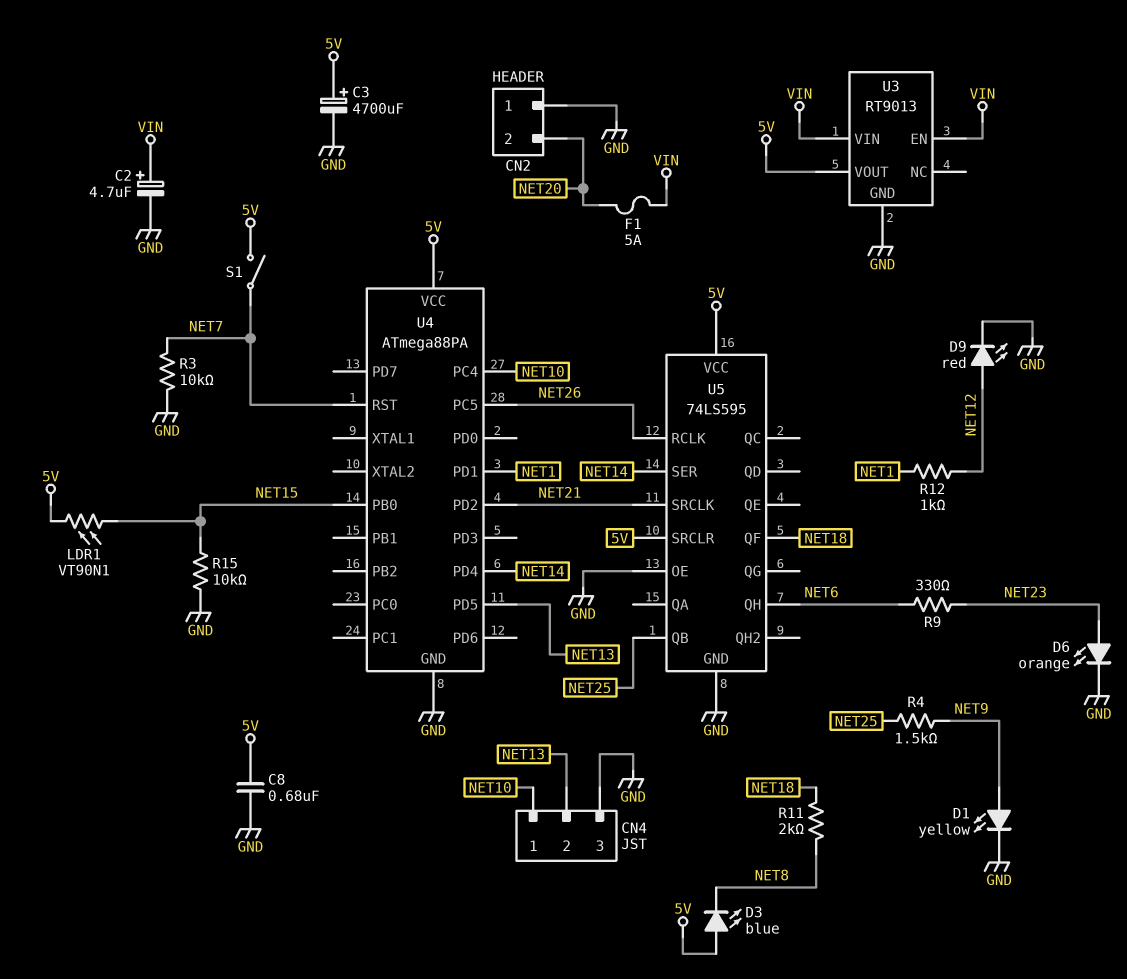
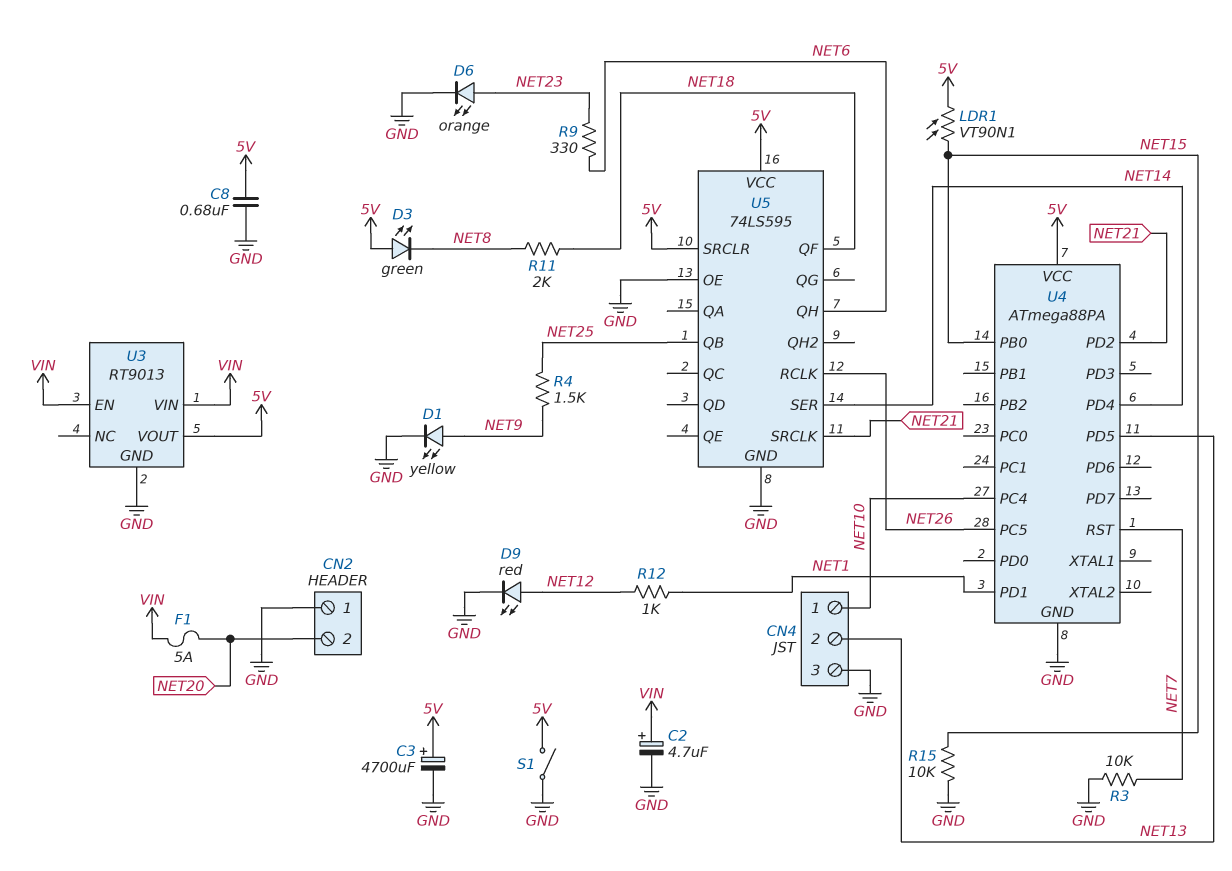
D3: LED blue (A 5V, K NET8) -> LED green (A 5V, K NET8)
S1: switch (5V, NET7) -> switch (5V, GND)

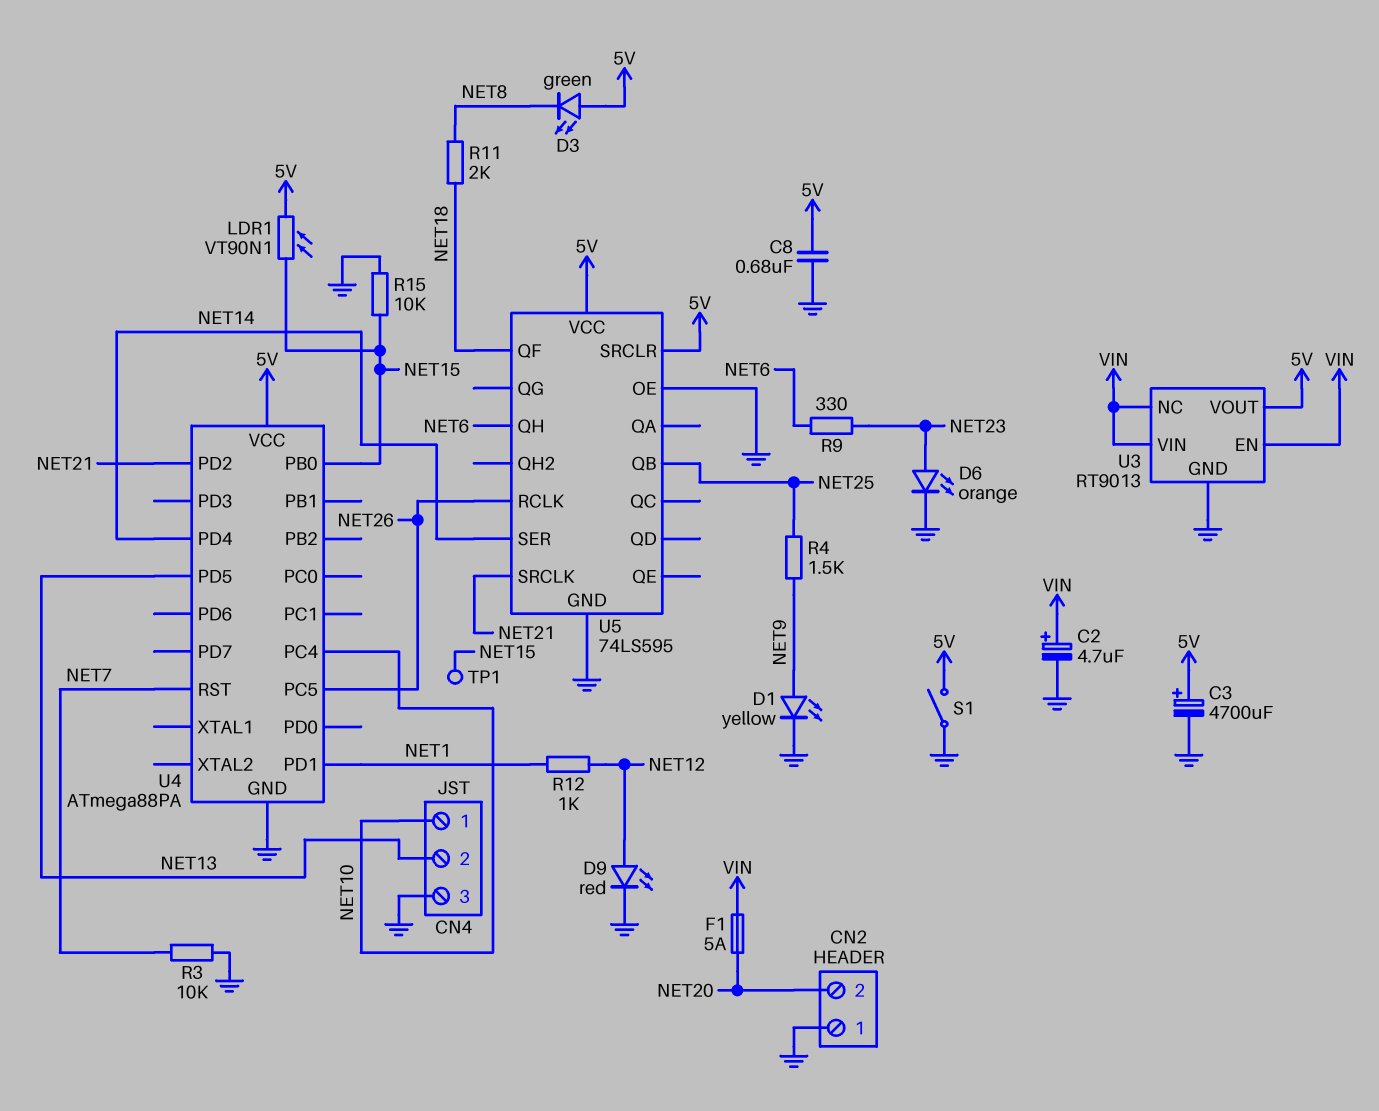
TP1: none -> test point (NET15)
U3 pin NC: none -> VIN

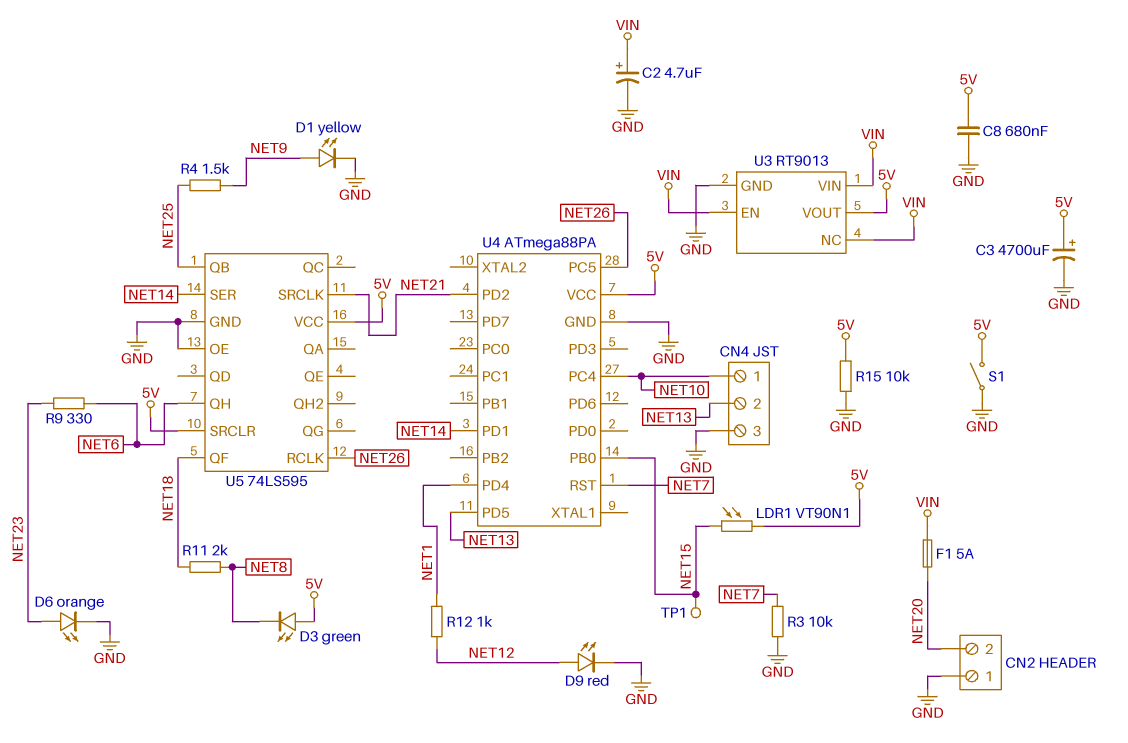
R15: 10k (GND, NET15) -> 10k (5V, GND)
U4 pin PD1: NET1 -> NET14
U4 pin PD4: NET14 -> NET1

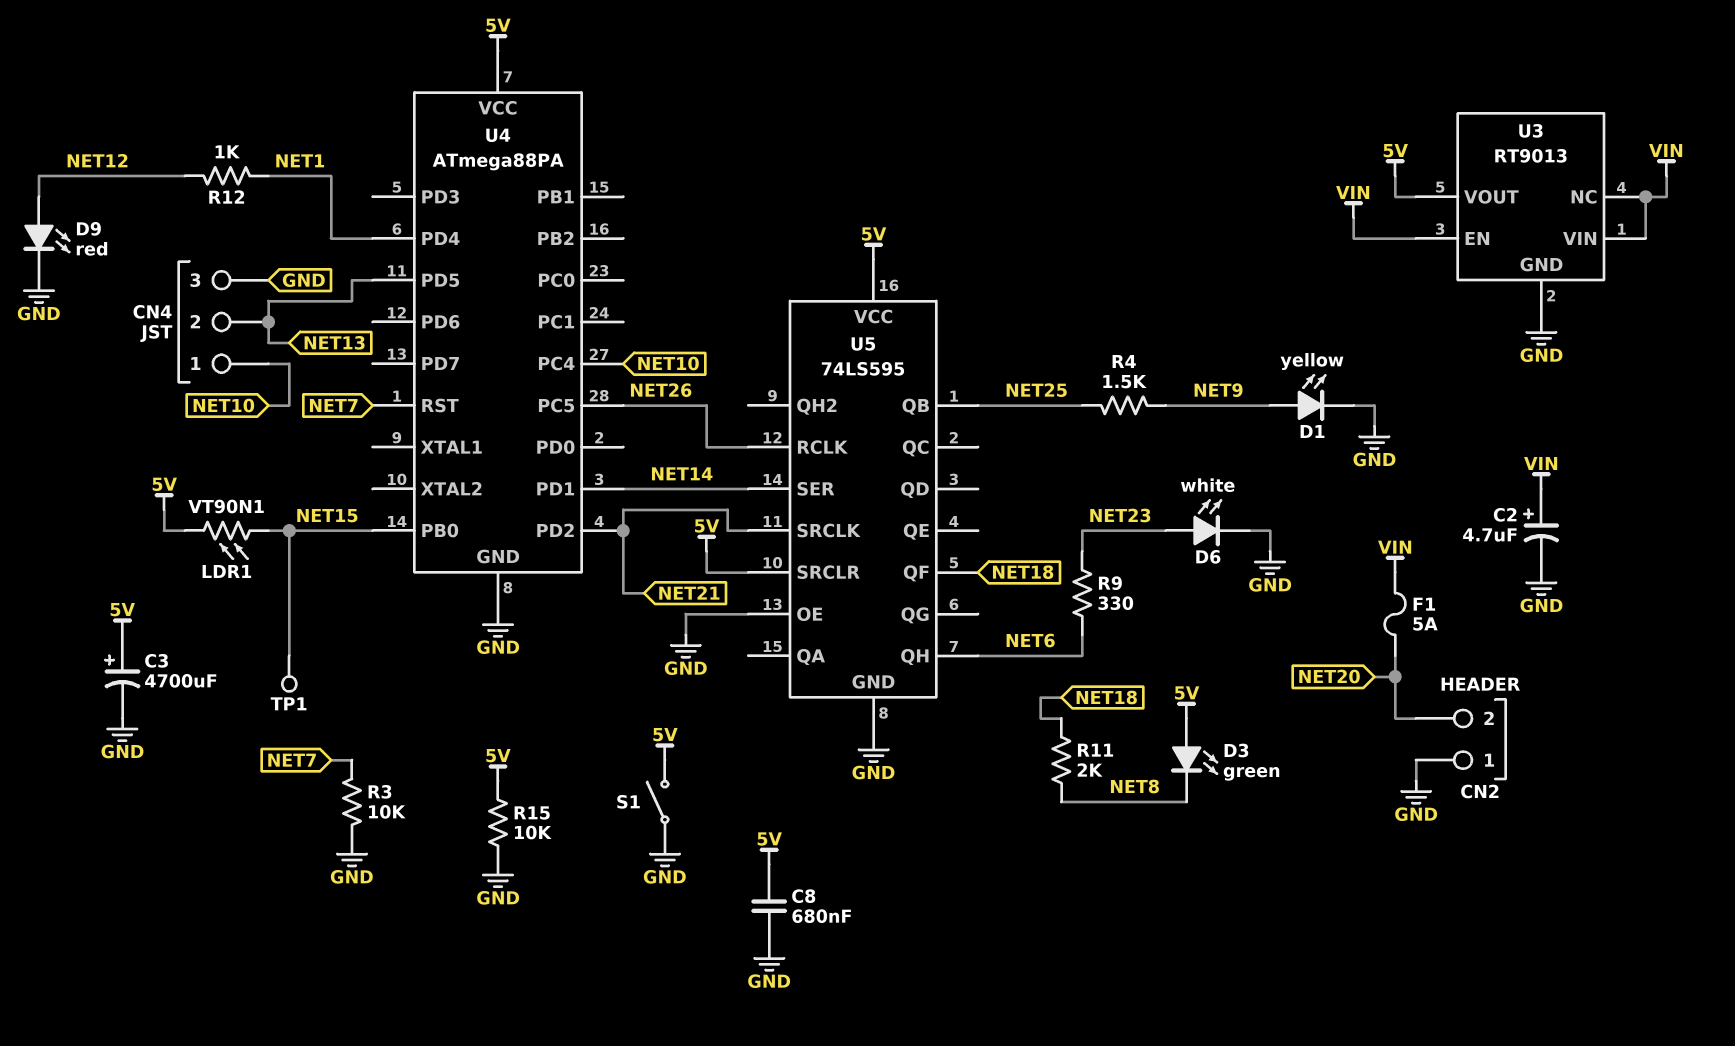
D6: LED orange (A NET23, K GND) -> LED white (A NET23, K GND)

